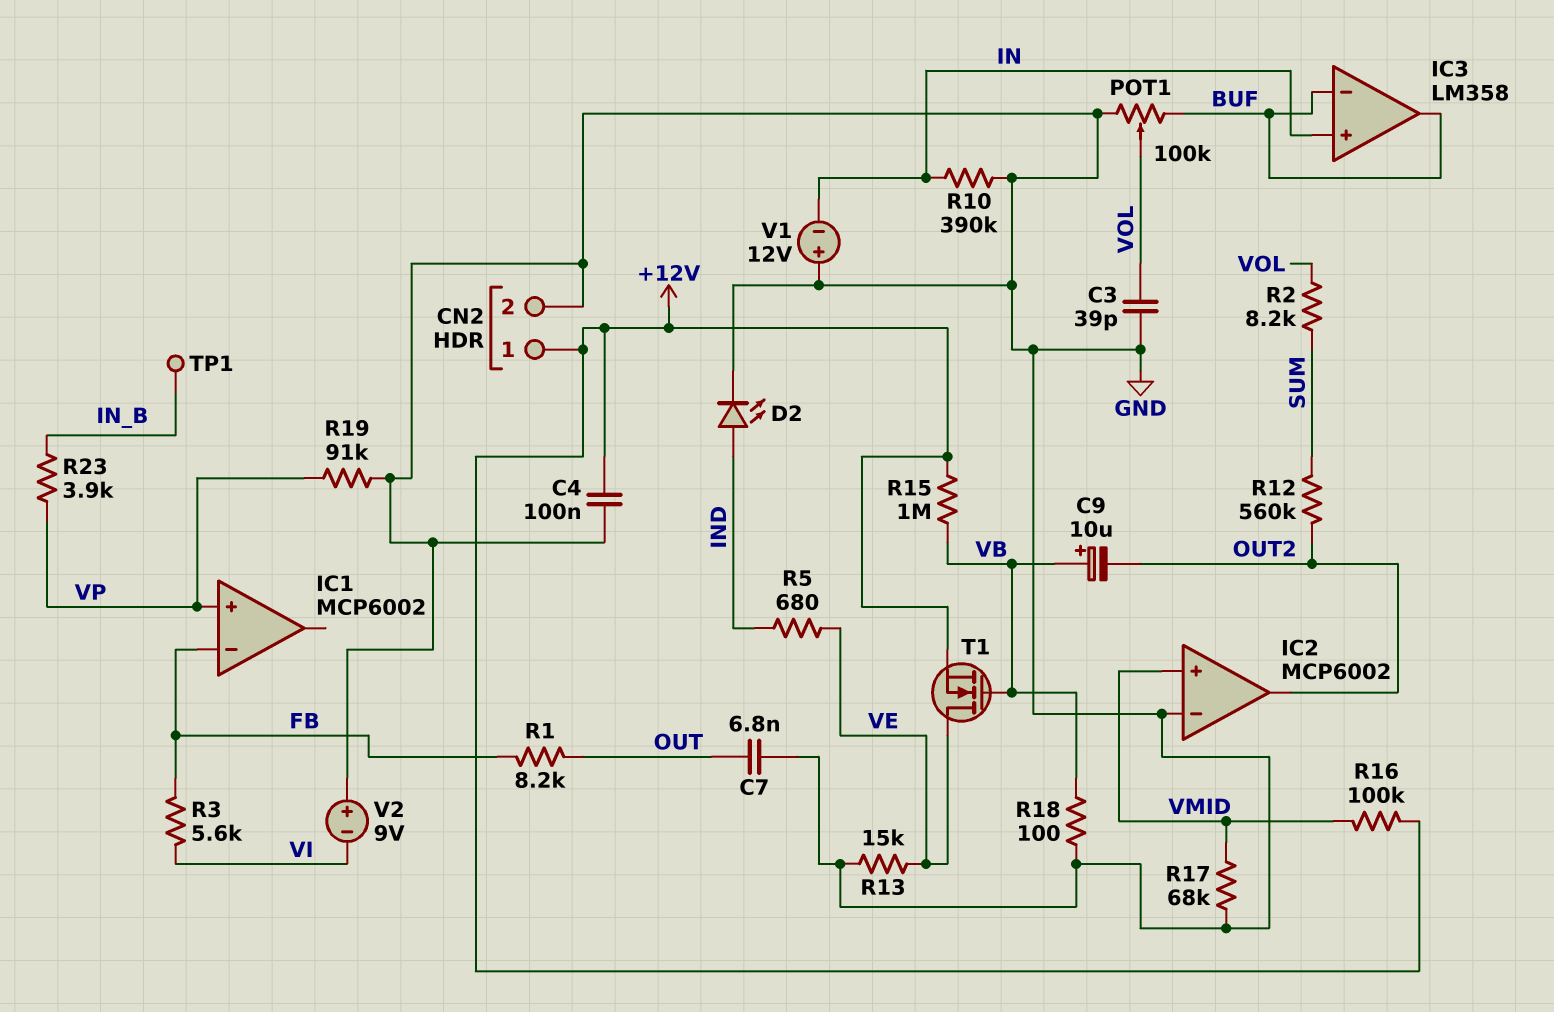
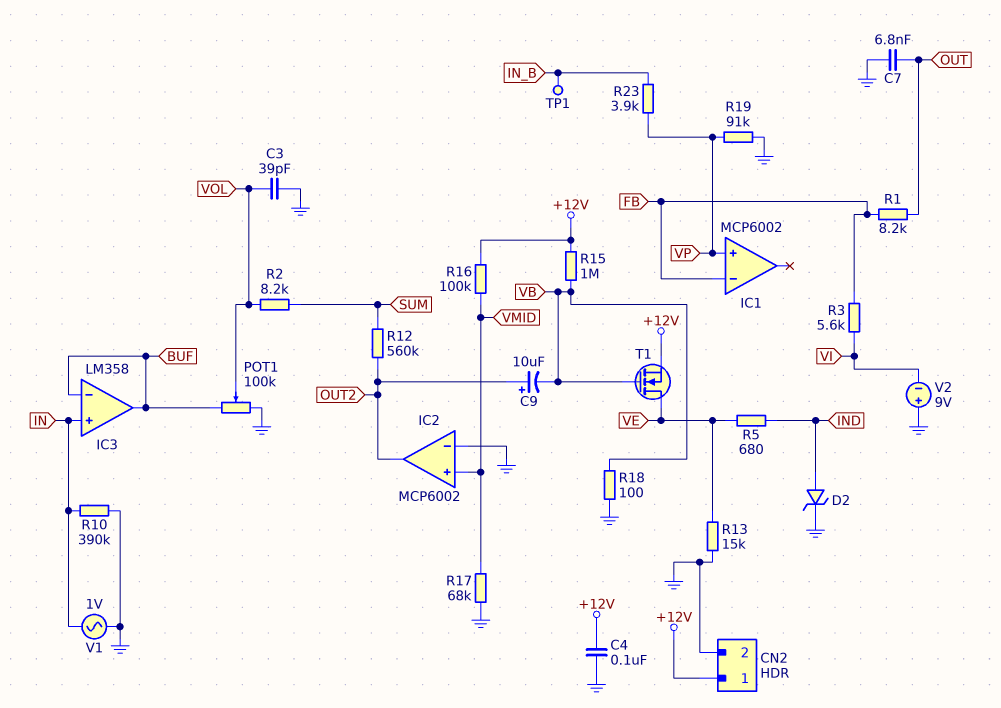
C9: 10uF (plus VB, minus OUT2) -> 10uF (plus OUT2, minus VB)
D2: LED (A IND, K GND) -> zener (A IND, K GND)
V1: 12V (plus GND, minus IN) -> AC 1V (GND, IN)

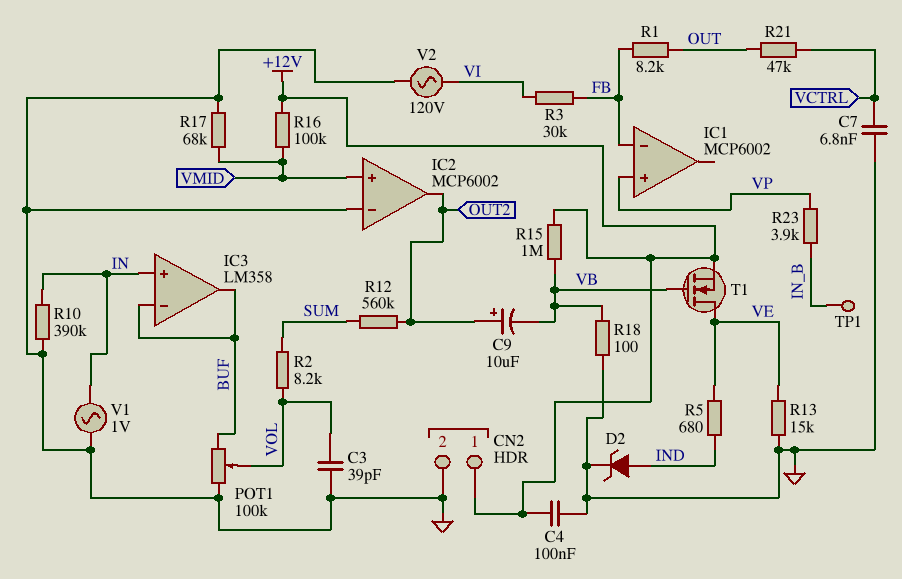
C7: 6.8nF (GND, OUT) -> 6.8nF (GND, VCTRL)
R3: 5.6k (FB, VI) -> 30k (FB, VI)
R19: 91k (GND, VP) -> none
R21: none -> 47k (OUT, VCTRL)
V2: 9V (plus GND, minus VI) -> AC 120V (GND, VI)

